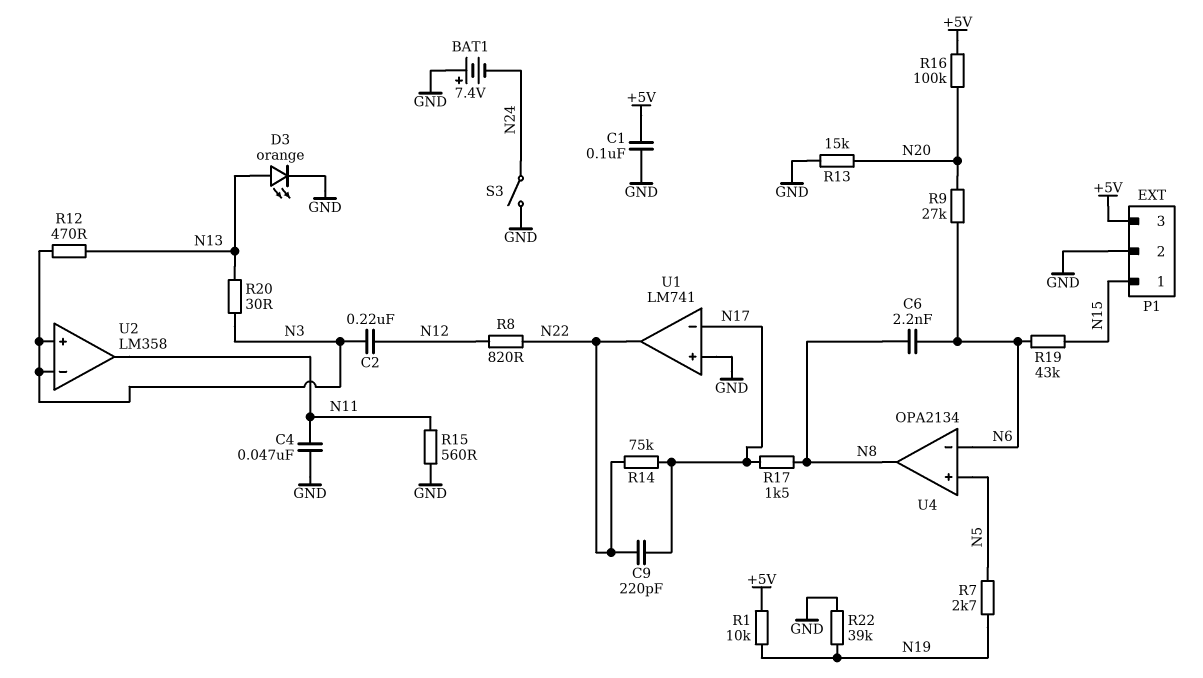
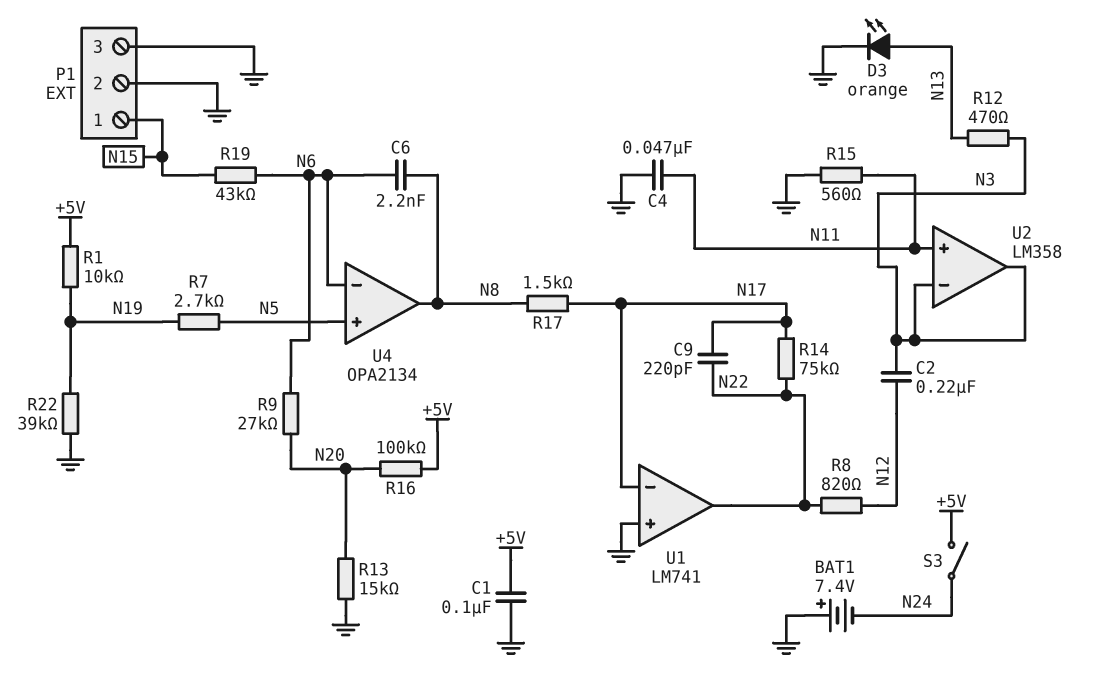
P1 pin 3: +5V -> GND
R20: 30 (N3, N13) -> none
S3: switch (GND, N24) -> switch (+5V, N24)
U2 pin in+: N3 -> N11
U2 pin out: N11 -> N3

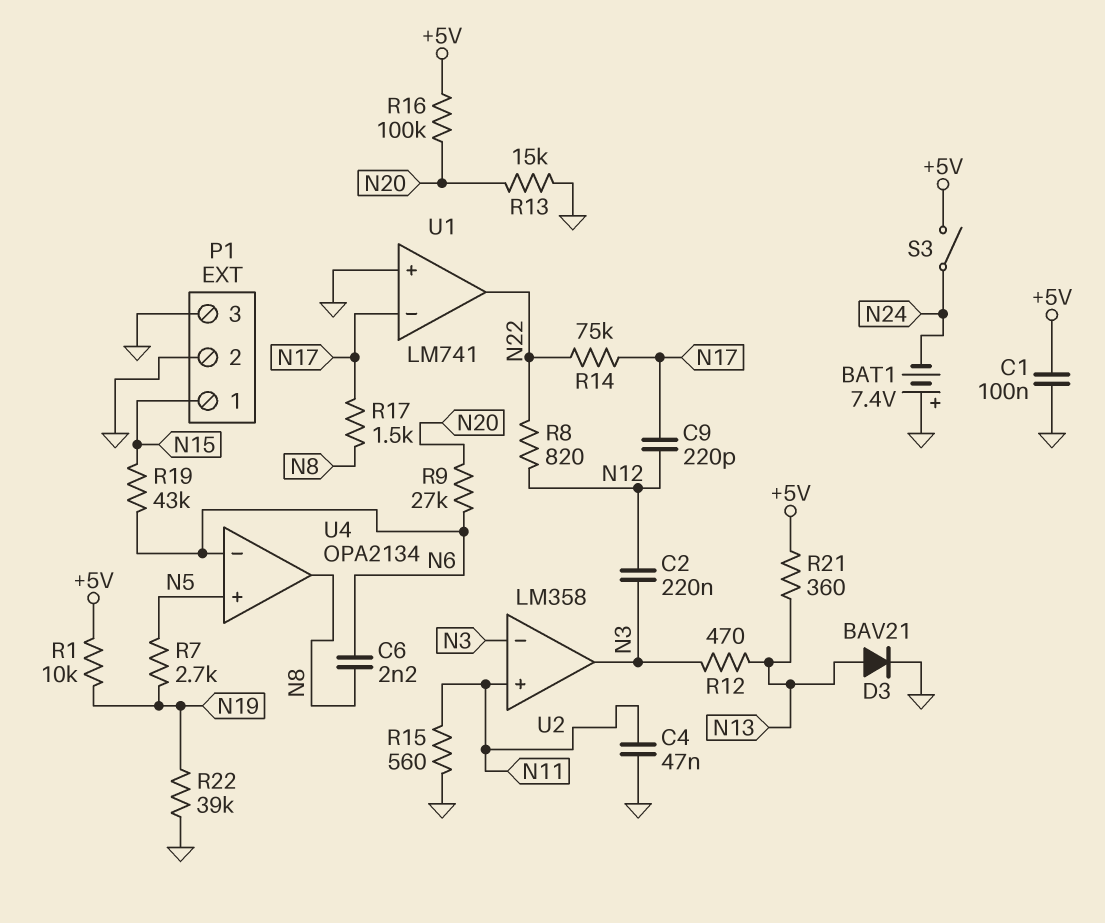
C9: 220pF (N17, N22) -> 220pF (N12, N17)
D3: LED orange (A N13, K GND) -> diode BAV21 (A N13, K GND)
R21: none -> 360 (+5V, N13)

